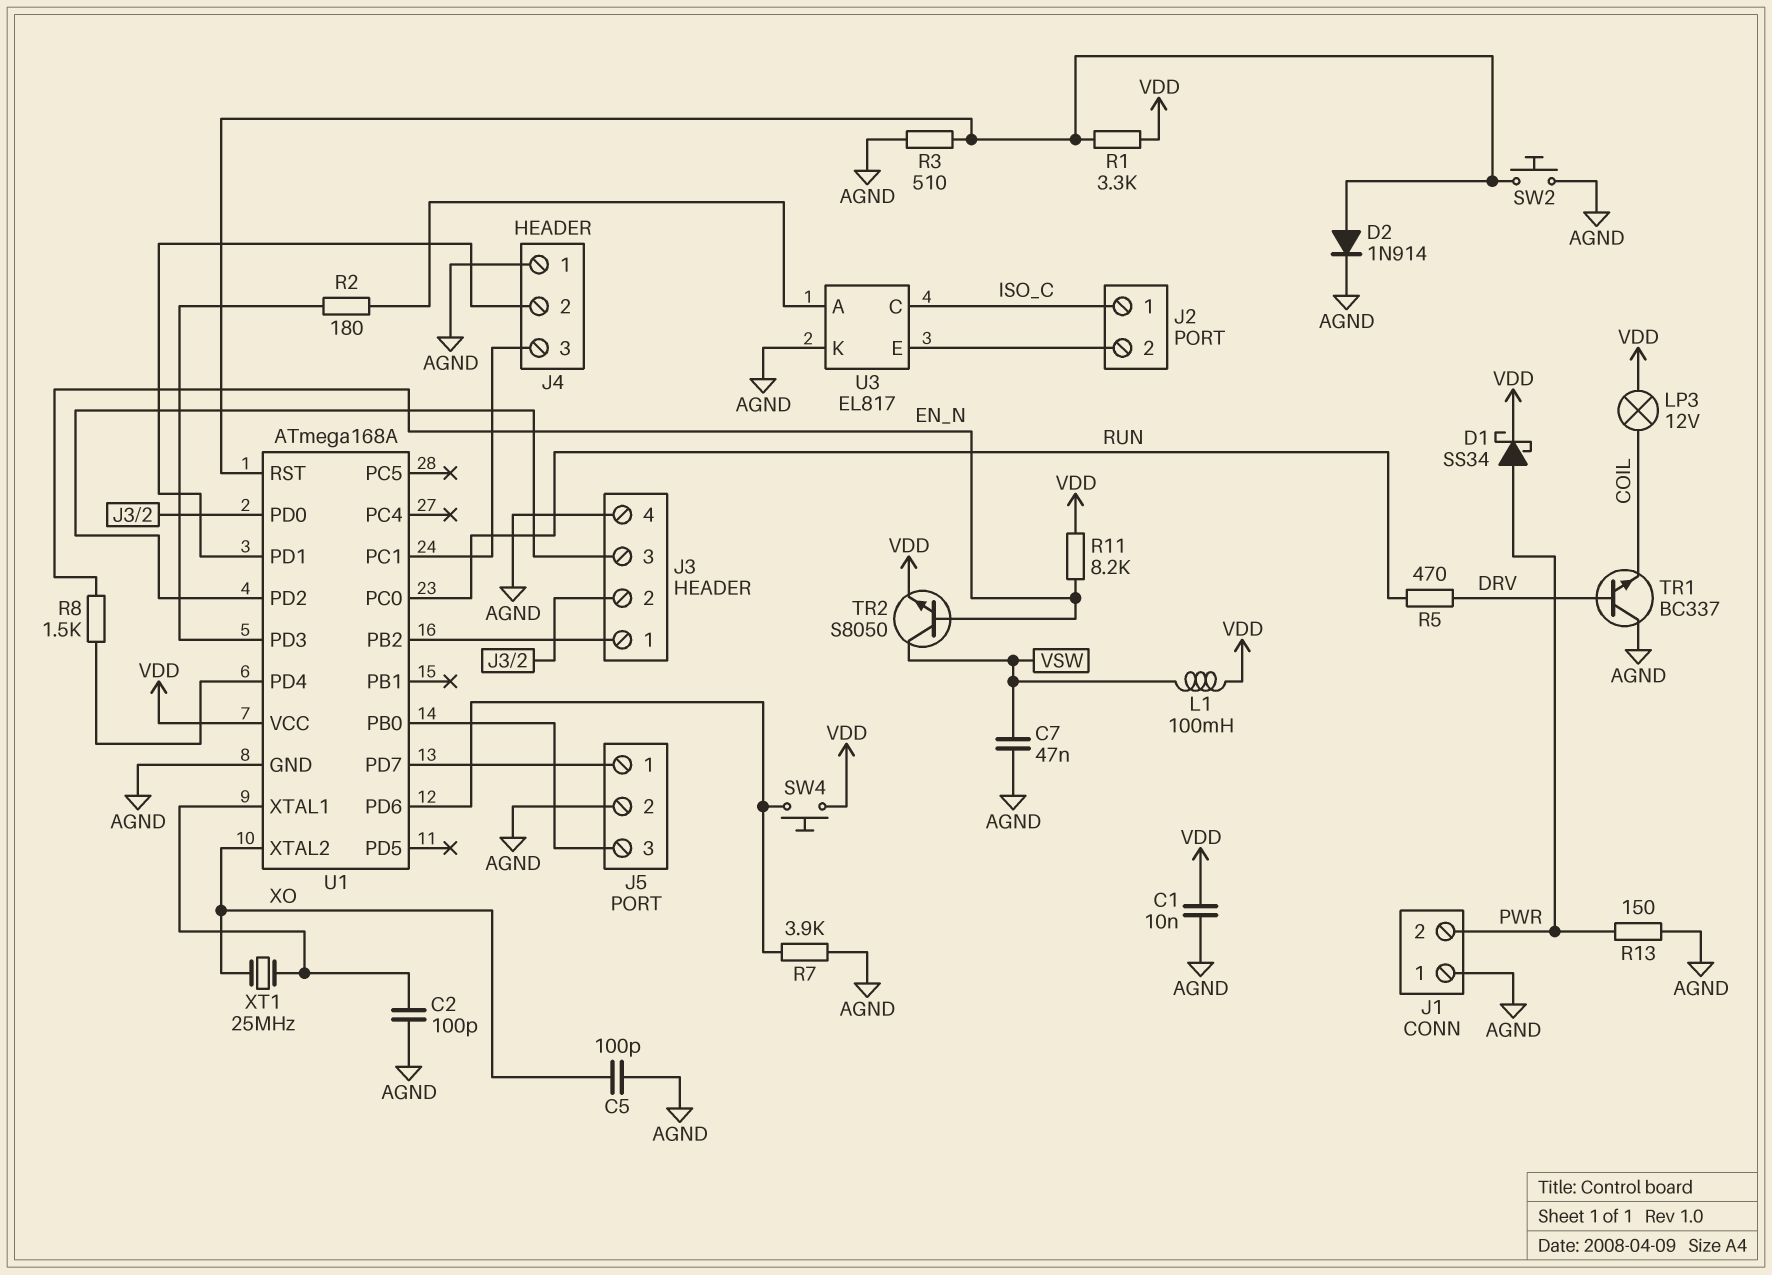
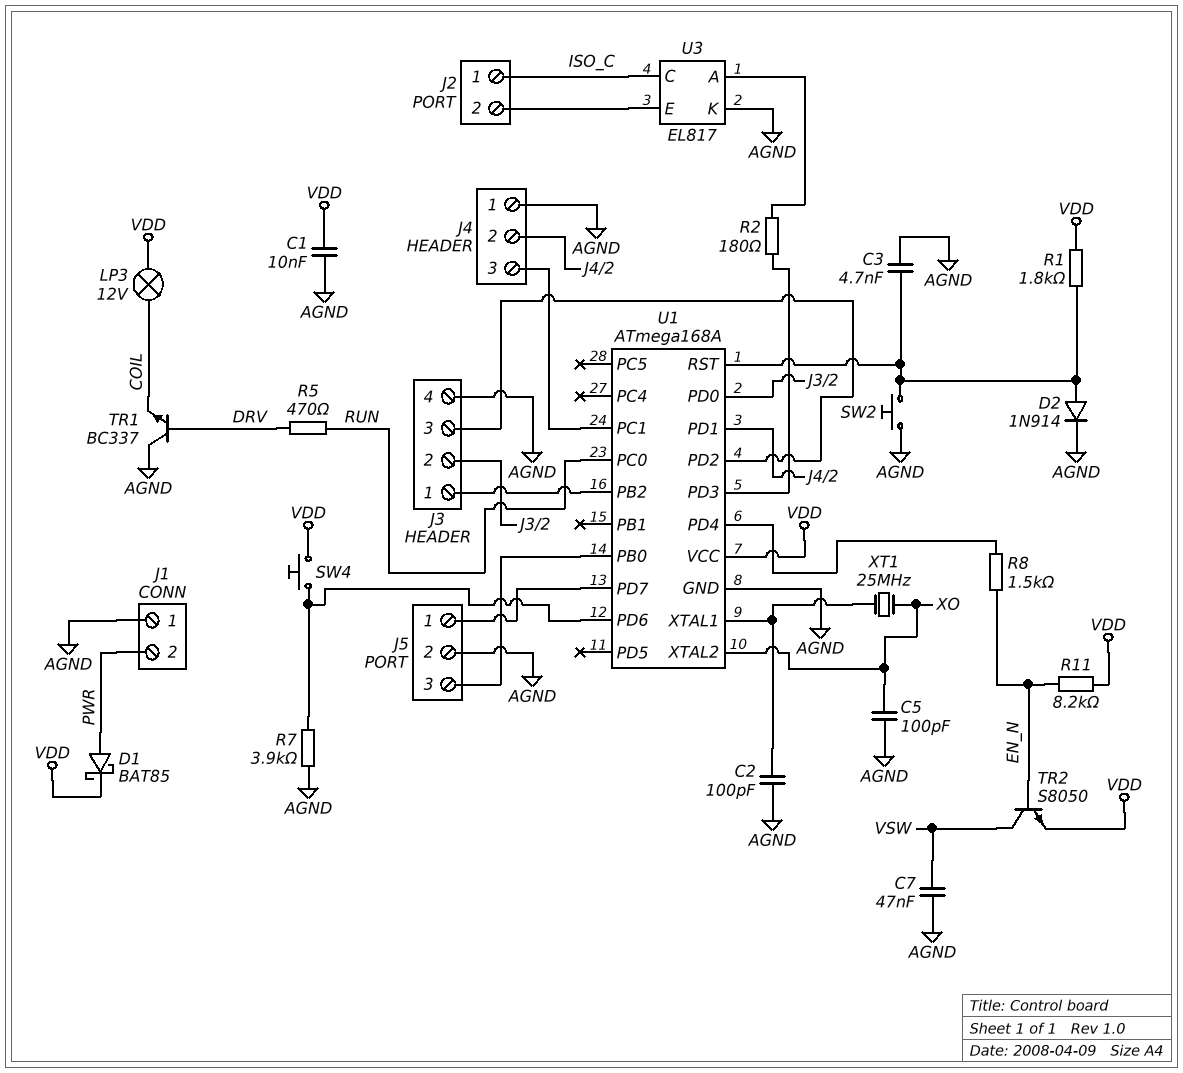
C3: none -> 4.7nF (AGND, U1/RST)
D1: schottky SS34 (A PWR, K VDD) -> schottky BAT85 (A PWR, K VDD)
L1: 100mH (VDD, VSW) -> none
R1: 3.3k (U1/RST, VDD) -> 1.8k (U1/RST, VDD)
R3: 510 (AGND, U1/RST) -> none
R13: 150 (AGND, PWR) -> none

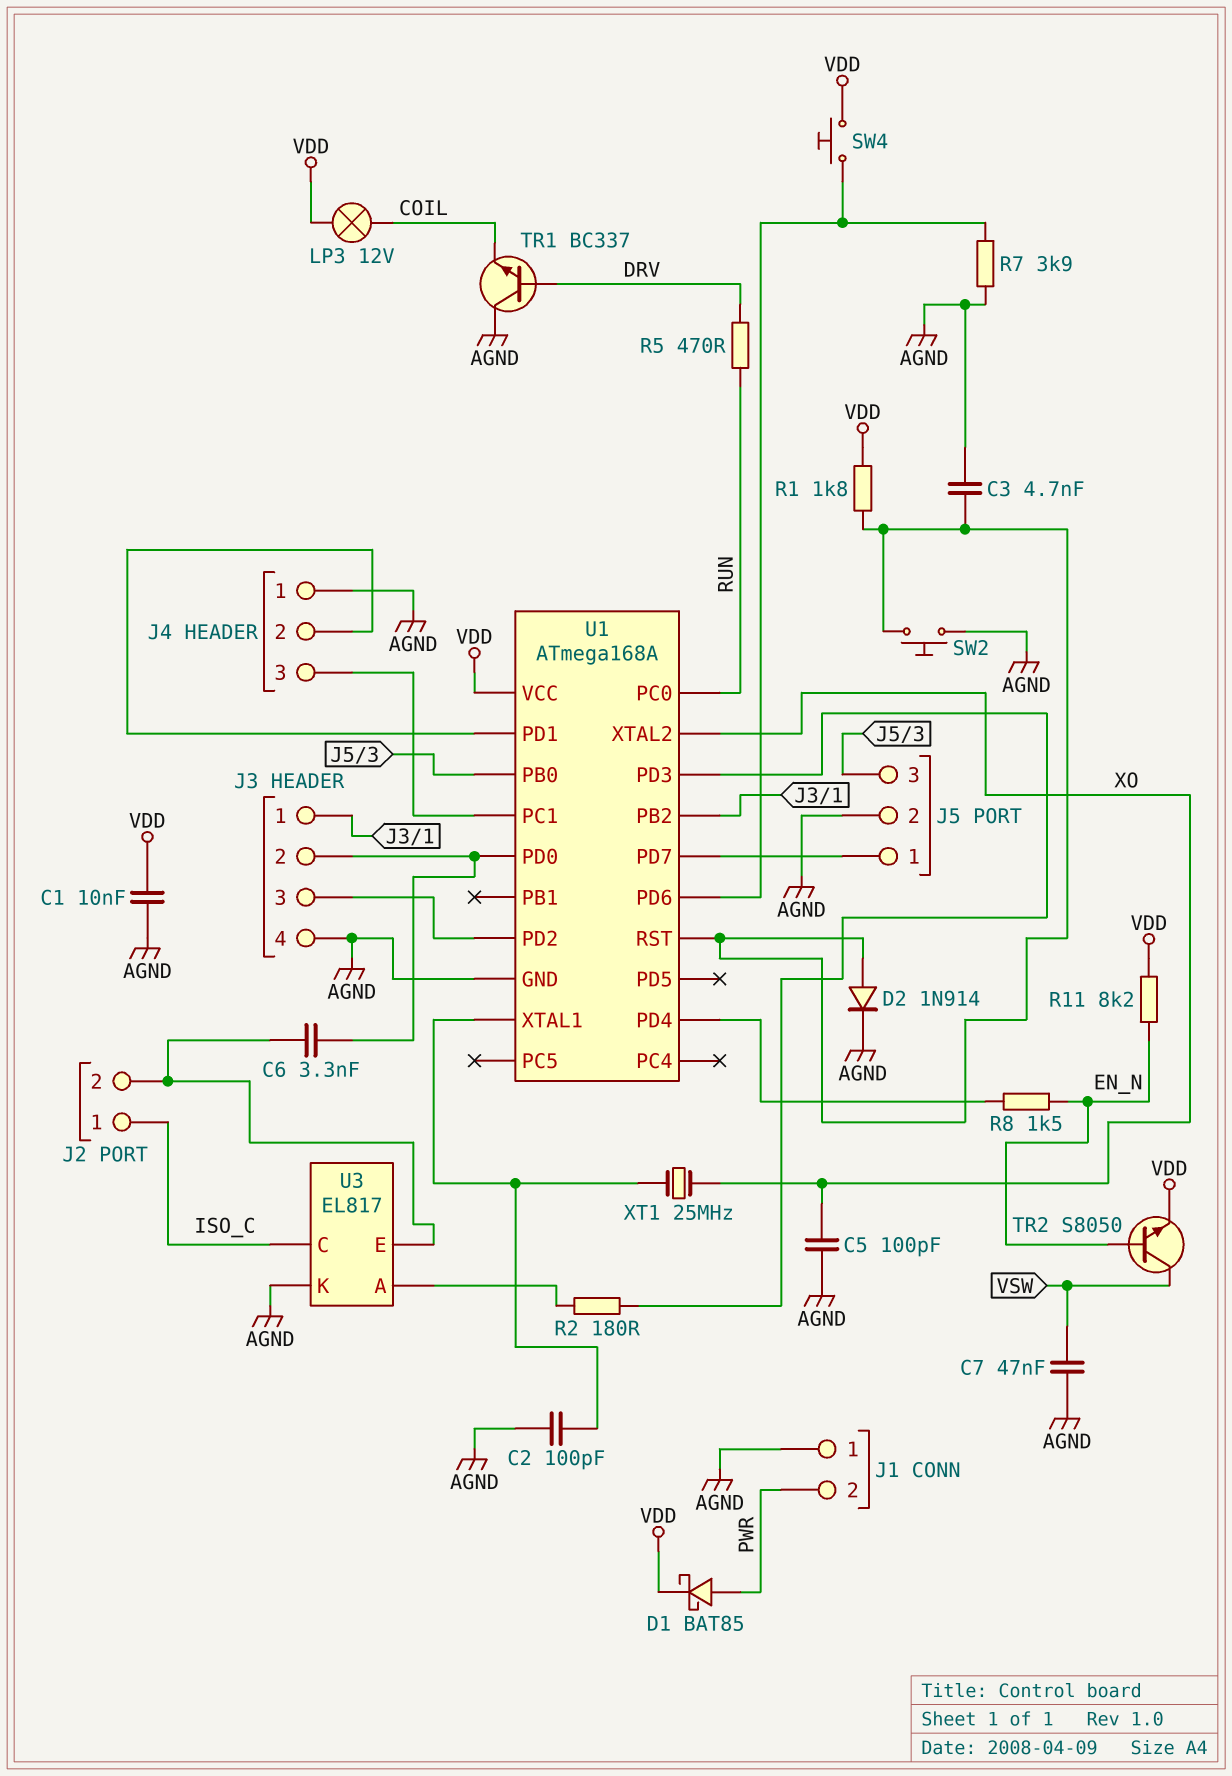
C6: none -> 3.3nF (J2/2, J3/2)

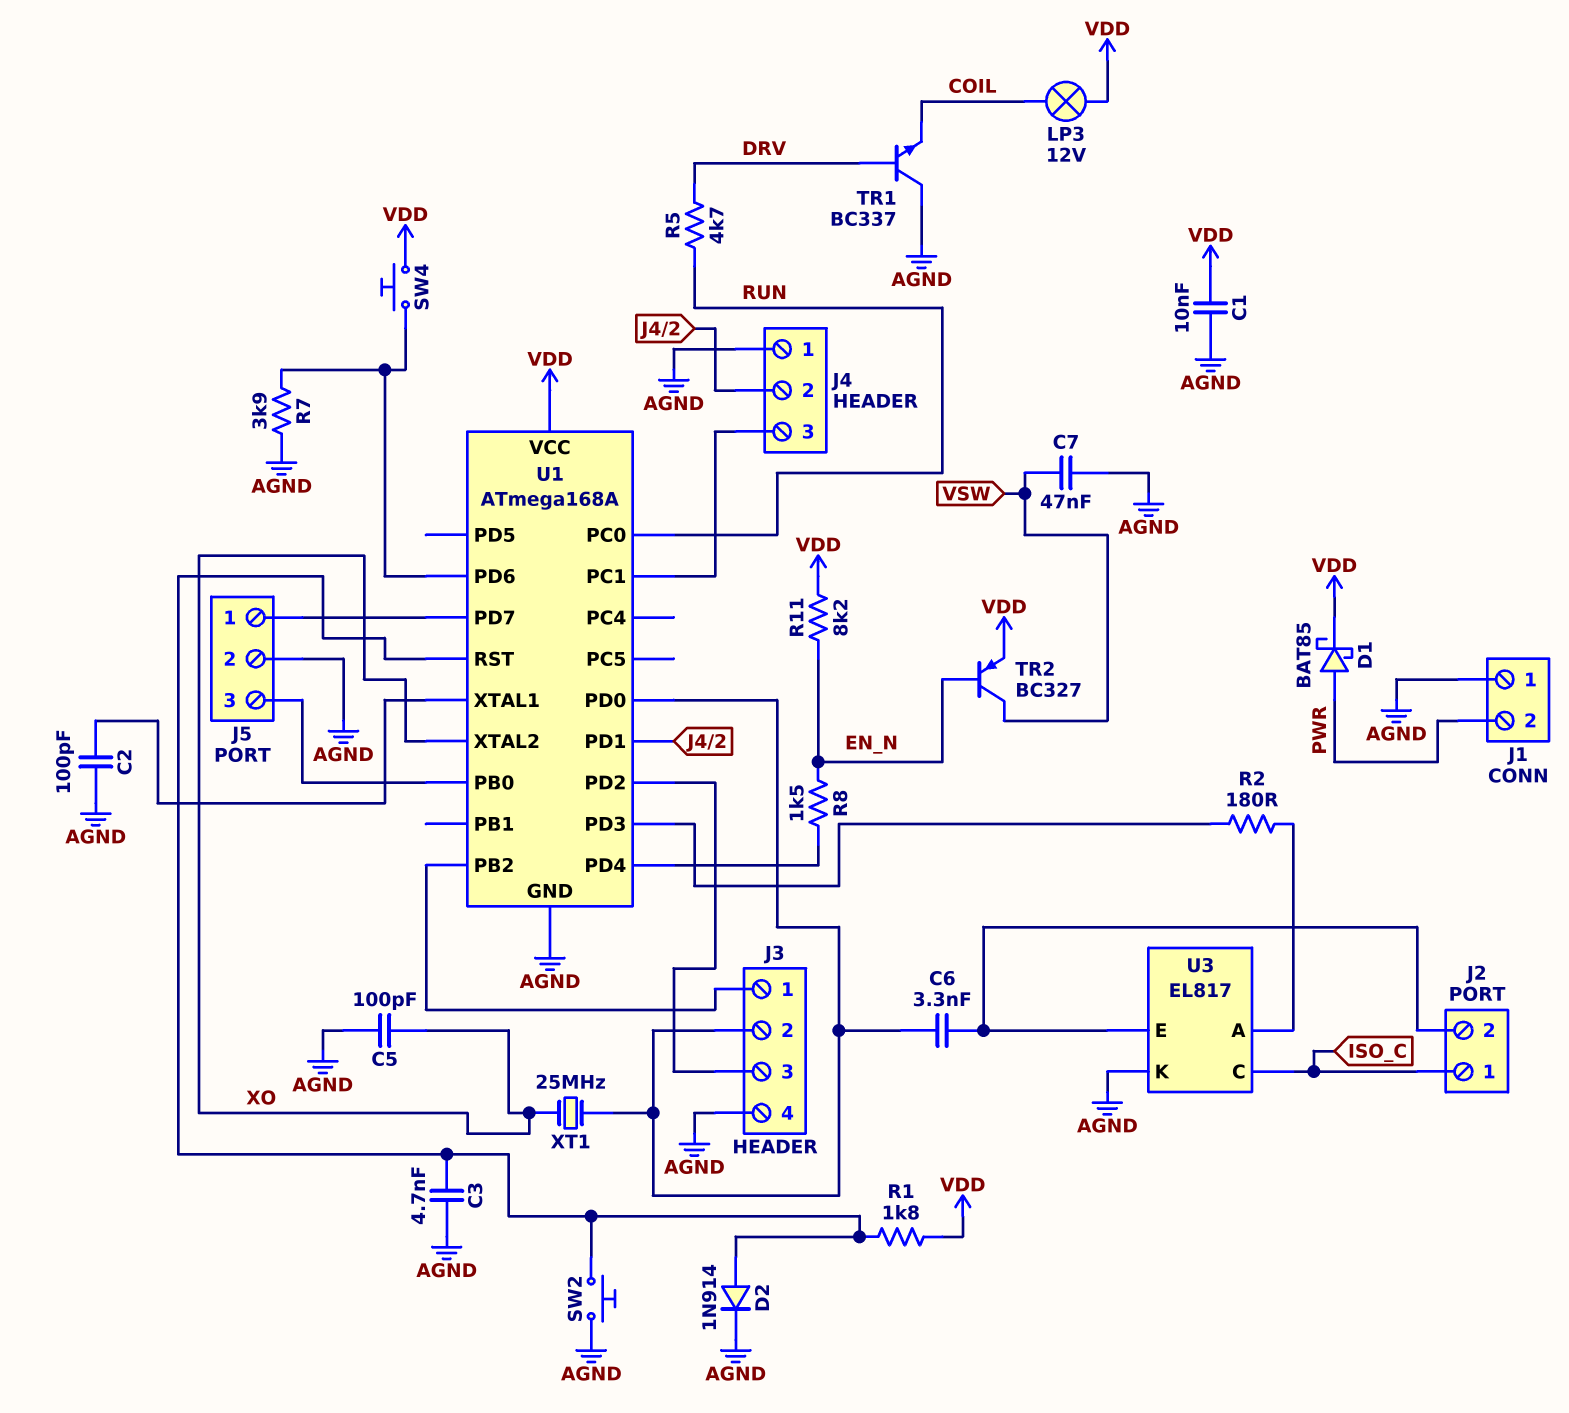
R5: 470 (DRV, RUN) -> 4.7k (DRV, RUN)
TR2: NPN S8050 (B EN_N, C VSW, E VDD) -> PNP BC327 (B EN_N, C VSW, E VDD)
XT1: 25MHz (U1/XTAL1, XO) -> 25MHz (J3/2, XO)

